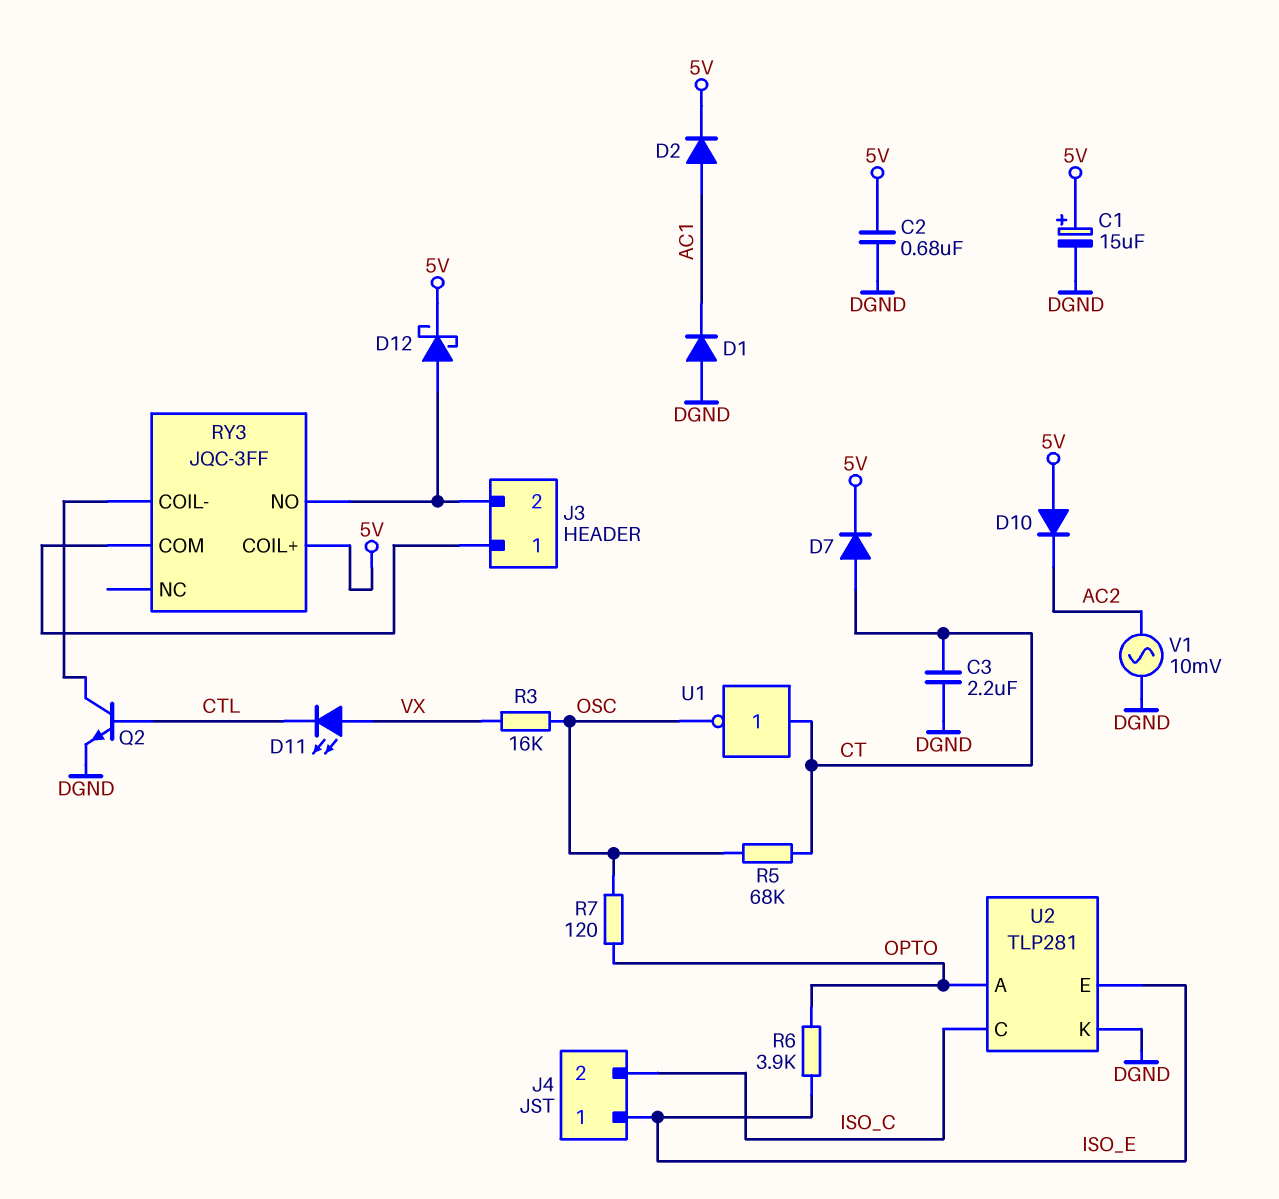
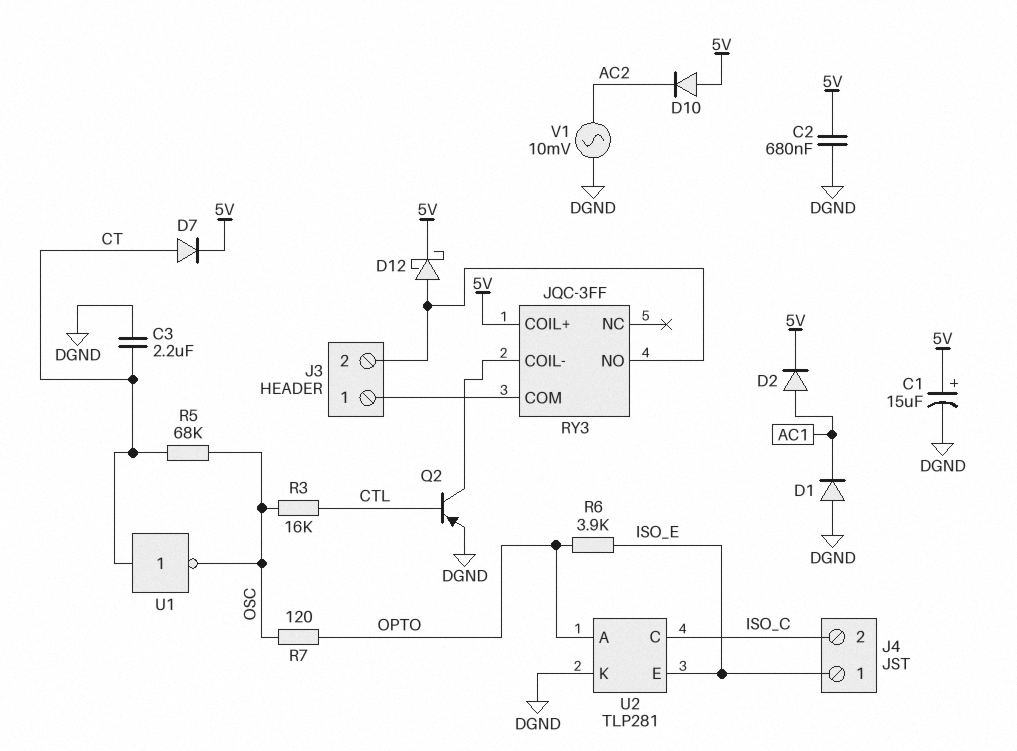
D11: LED (A VX, K CTL) -> none
Q2: NPN (B CTL, C RY3/COIL-, E DGND) -> PNP (B CTL, C RY3/COIL-, E DGND)
R3: 16k (OSC, VX) -> 16k (CTL, OSC)

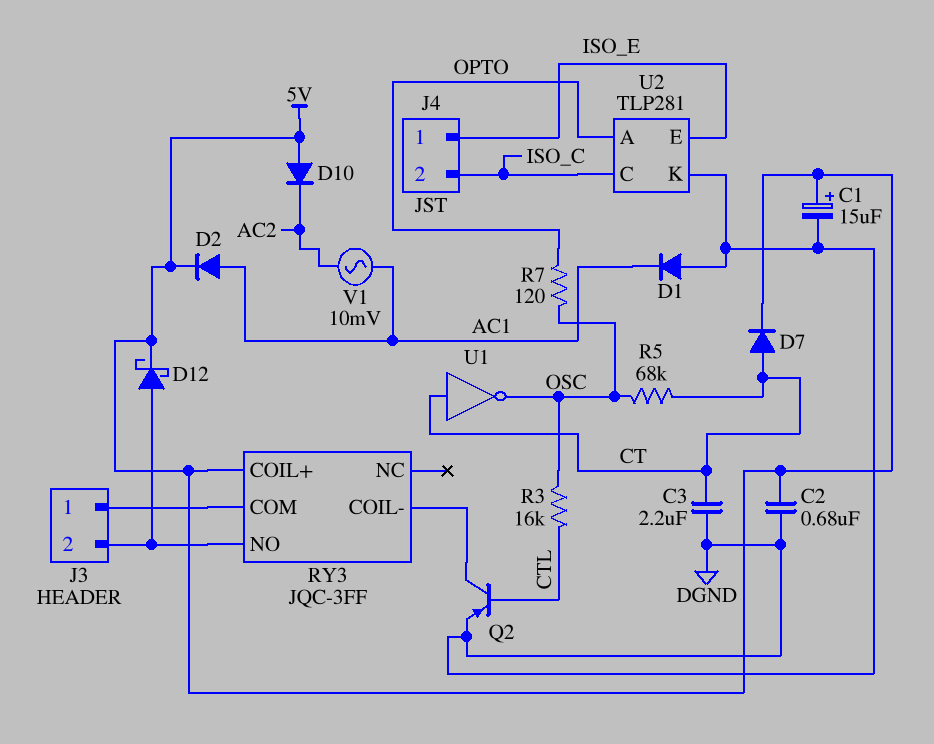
R6: 3.9k (ISO_E, OPTO) -> none
V1: AC 10mV (AC2, DGND) -> AC 10mV (AC1, AC2)

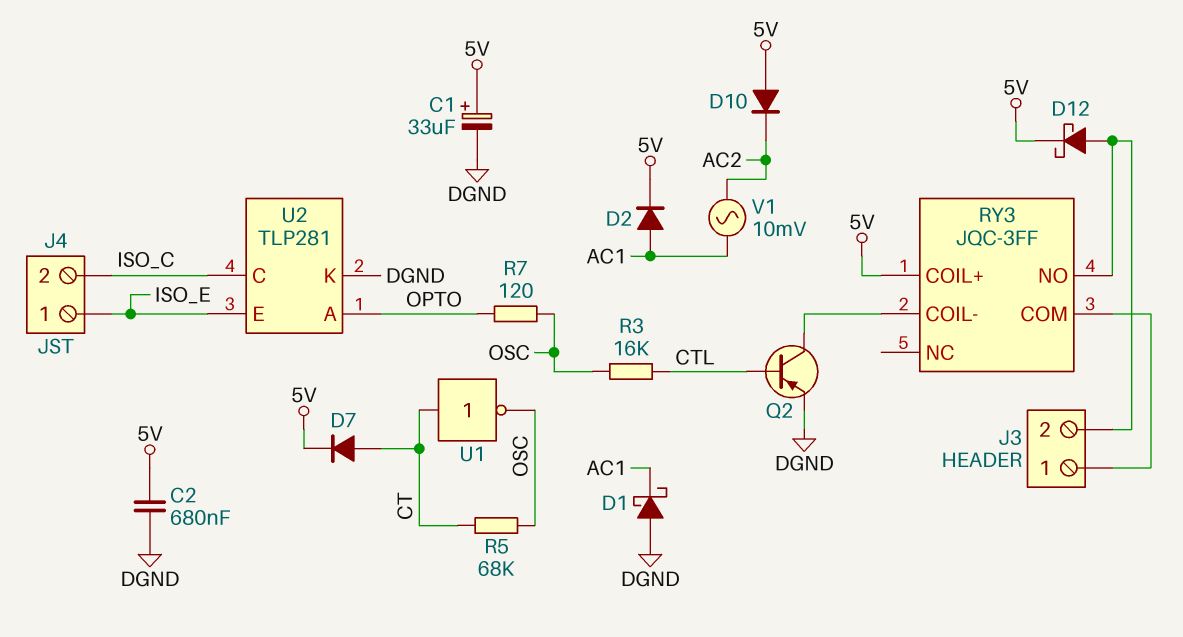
C1: 15uF (plus 5V, minus DGND) -> 33uF (plus 5V, minus DGND)
C3: 2.2uF (CT, DGND) -> none
D1: diode (A DGND, K AC1) -> schottky (A DGND, K AC1)

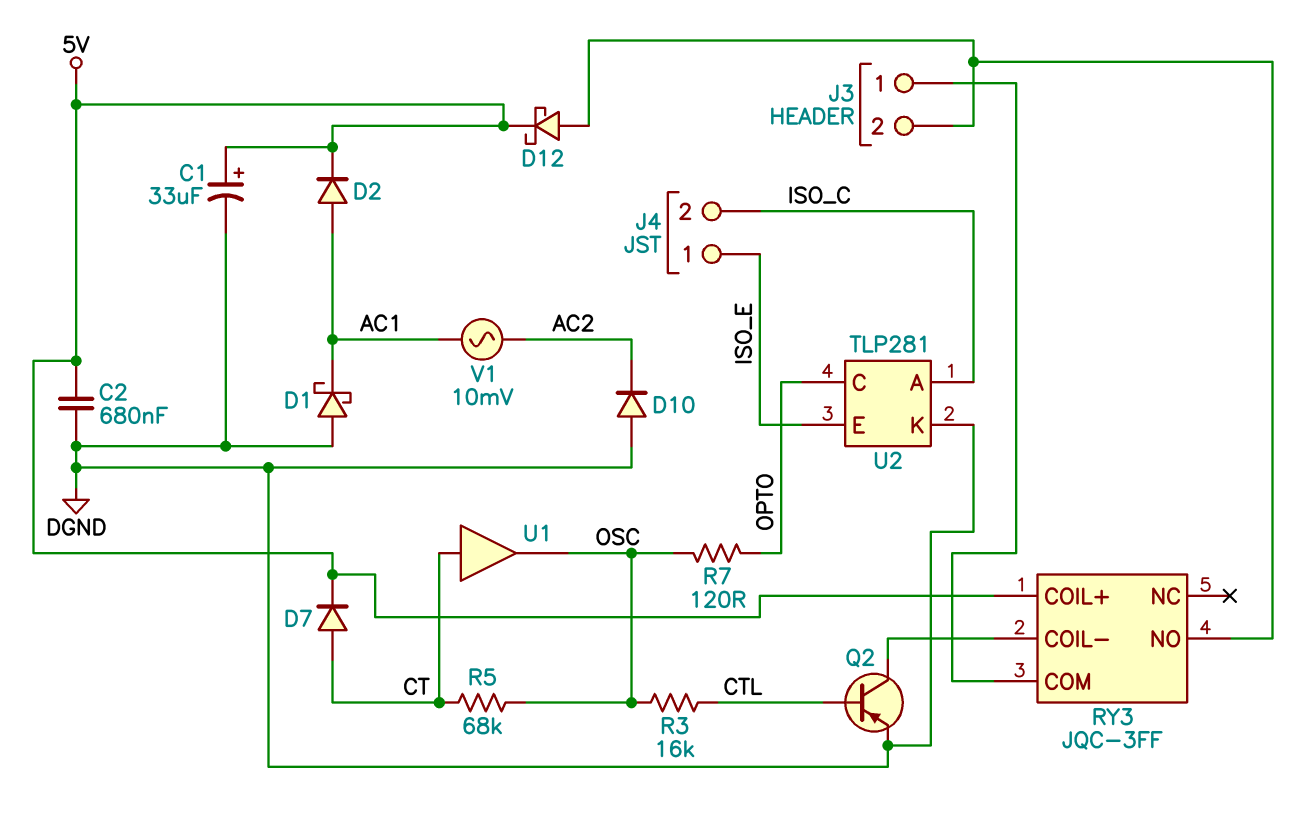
D10: diode (A 5V, K AC2) -> diode (A DGND, K AC2)
U1: NOT (in CT, out OSC) -> buffer (in CT, out OSC)
U2 pin A: OPTO -> ISO_C
U2 pin C: ISO_C -> OPTO

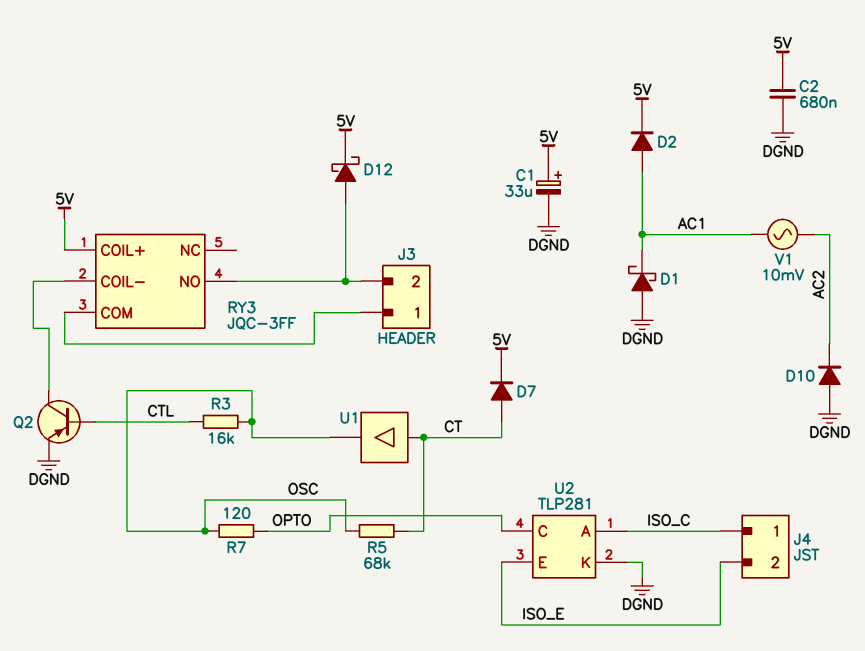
J4 pin 1: ISO_E -> ISO_C
J4 pin 2: ISO_C -> ISO_E

